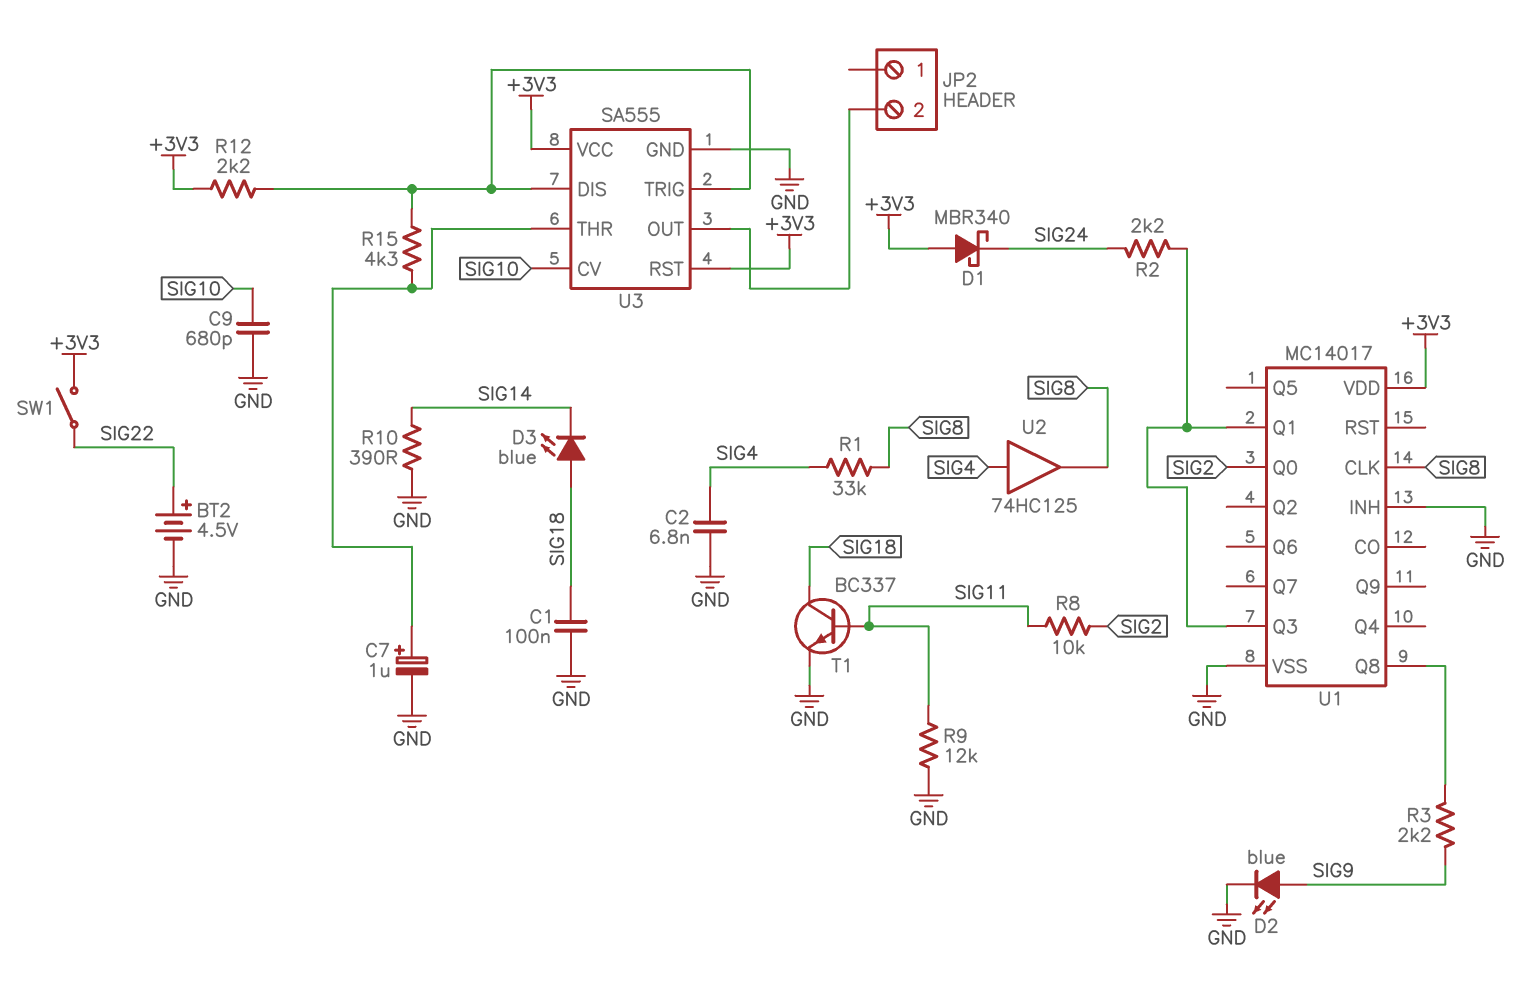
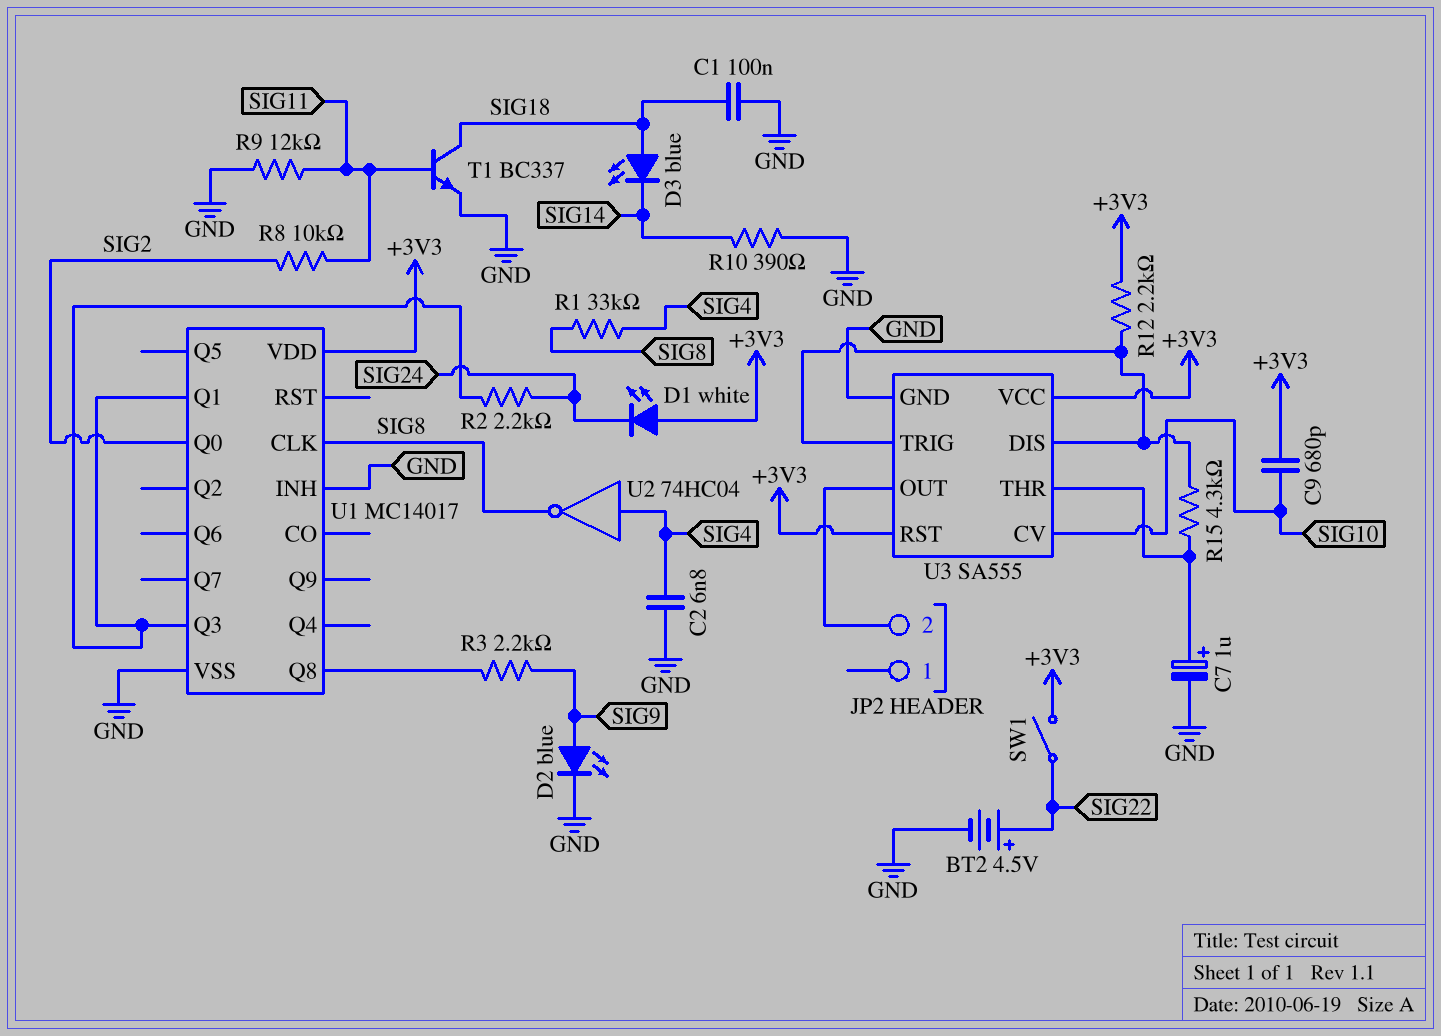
C9: 680pF (GND, SIG10) -> 680pF (+3V3, SIG10)
D1: schottky MBR340 (A +3V3, K SIG24) -> LED white (A +3V3, K SIG24)
U2: buffer 74HC125 (in SIG4, out SIG8) -> NOT 74HC04 (in SIG4, out SIG8)

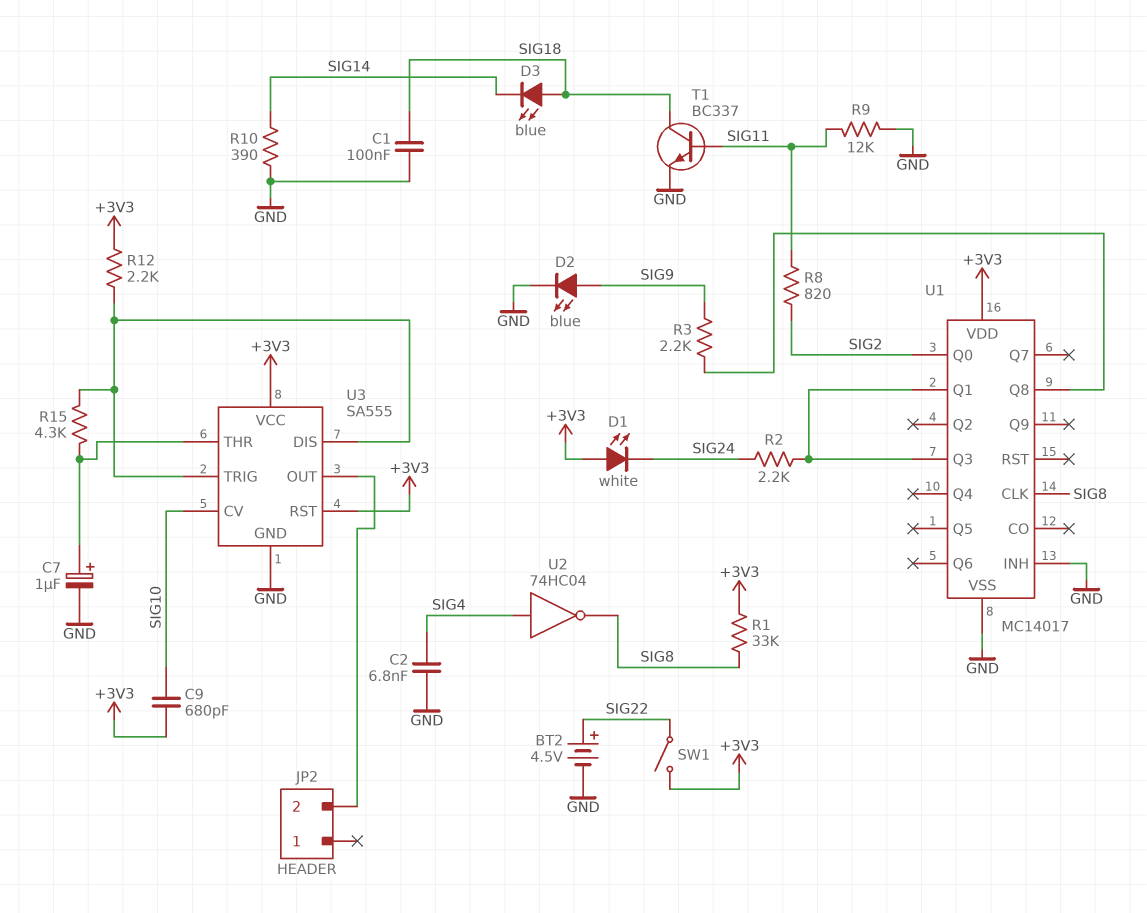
R1: 33k (SIG4, SIG8) -> 33k (+3V3, SIG8)
R8: 10k (SIG2, SIG11) -> 820 (SIG2, SIG11)

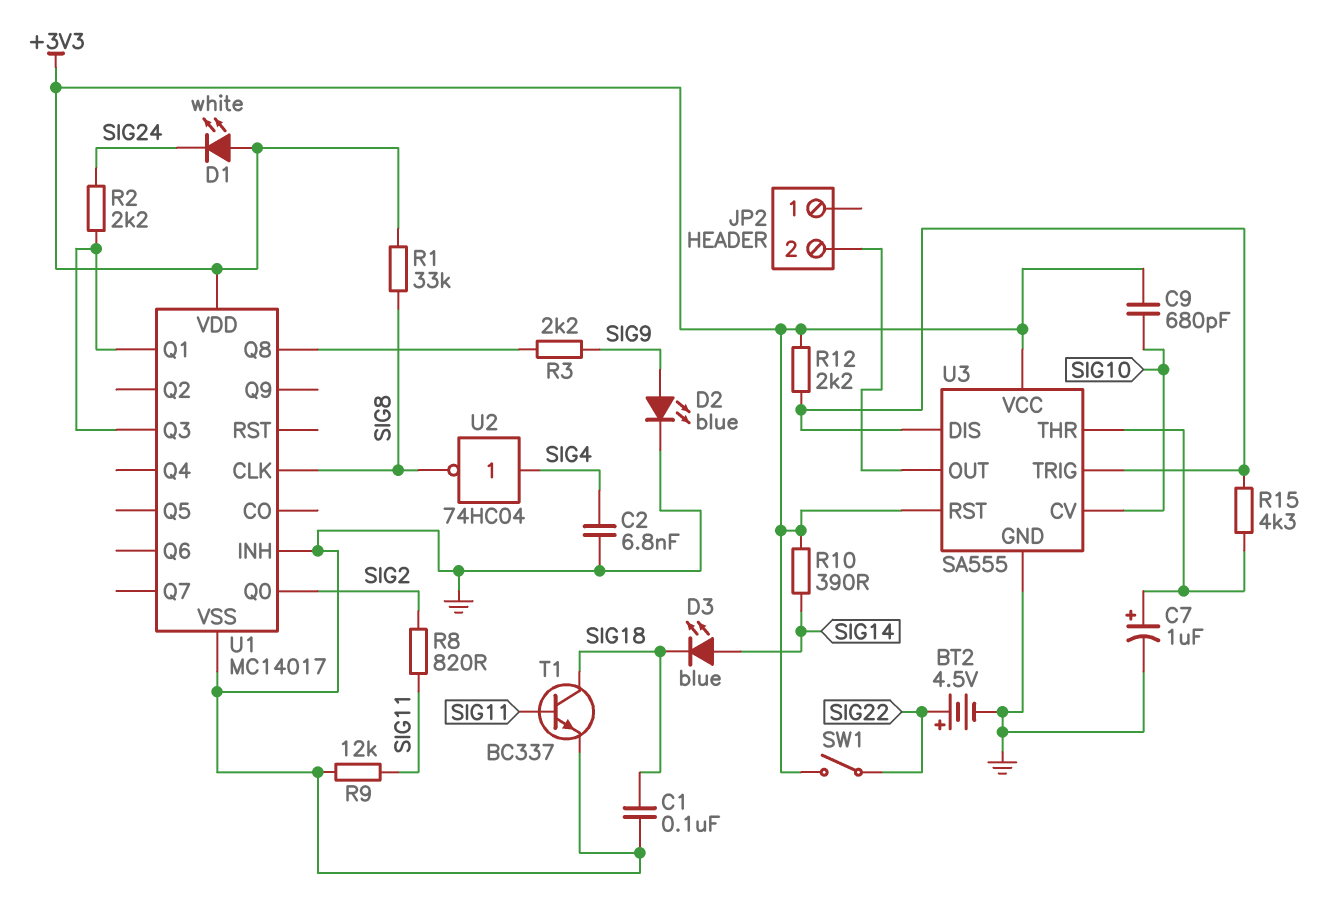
D3: LED blue (A SIG18, K SIG14) -> LED blue (A SIG14, K SIG18)
R10: 390 (GND, SIG14) -> 390 (+3V3, SIG14)

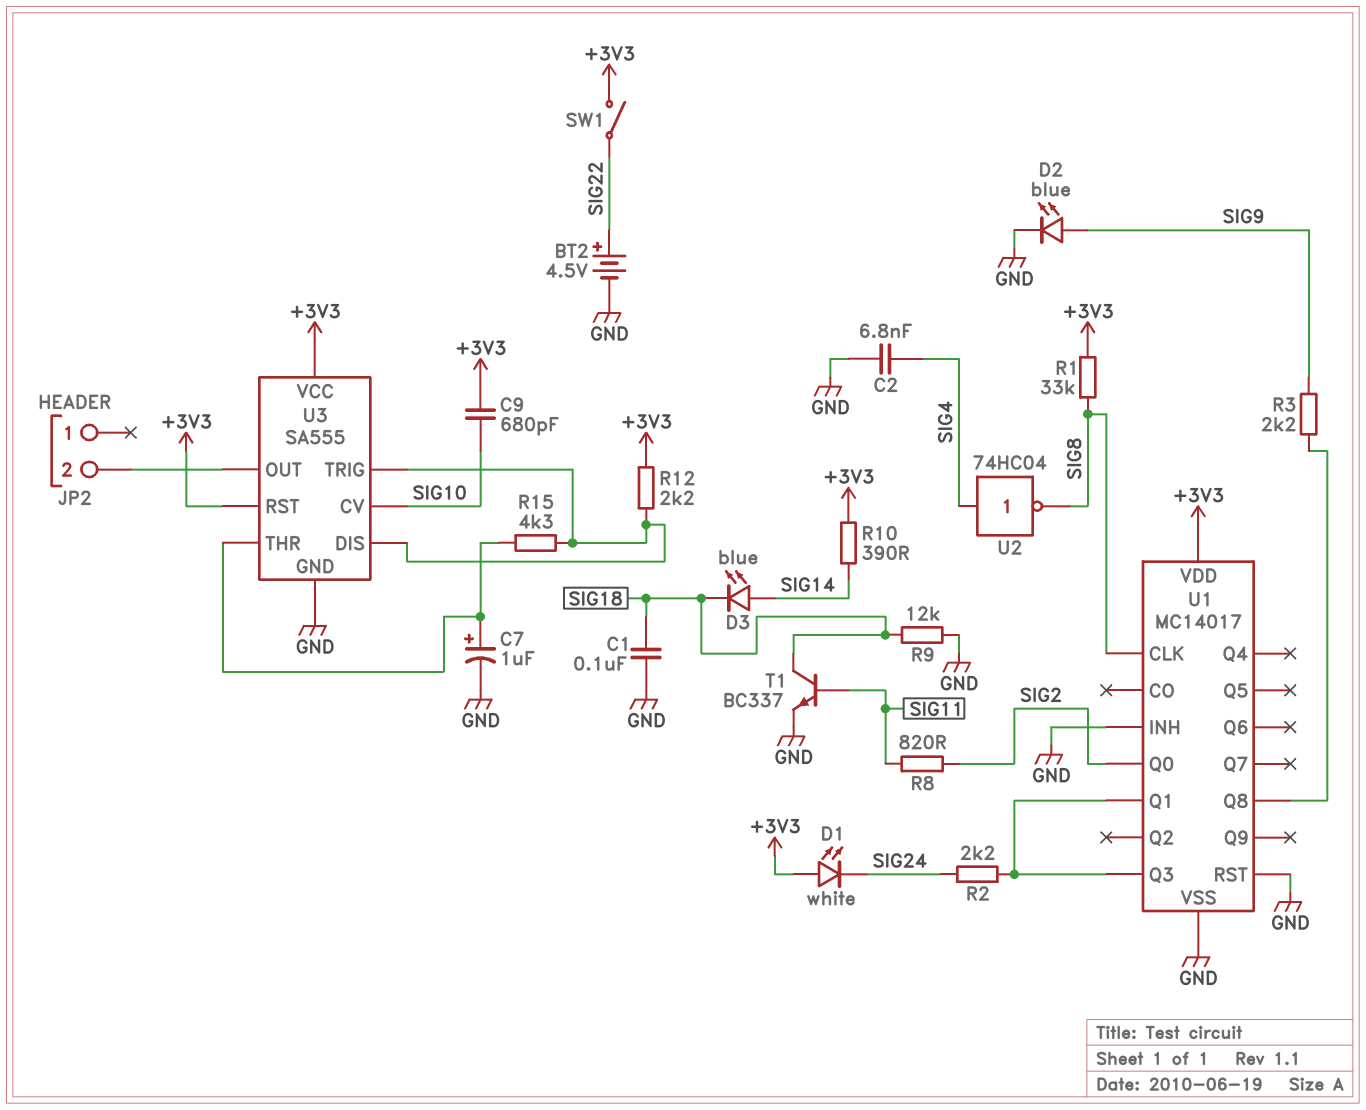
R9: 12k (GND, SIG11) -> 12k (GND, SIG18)
U1 pin RST: none -> GND

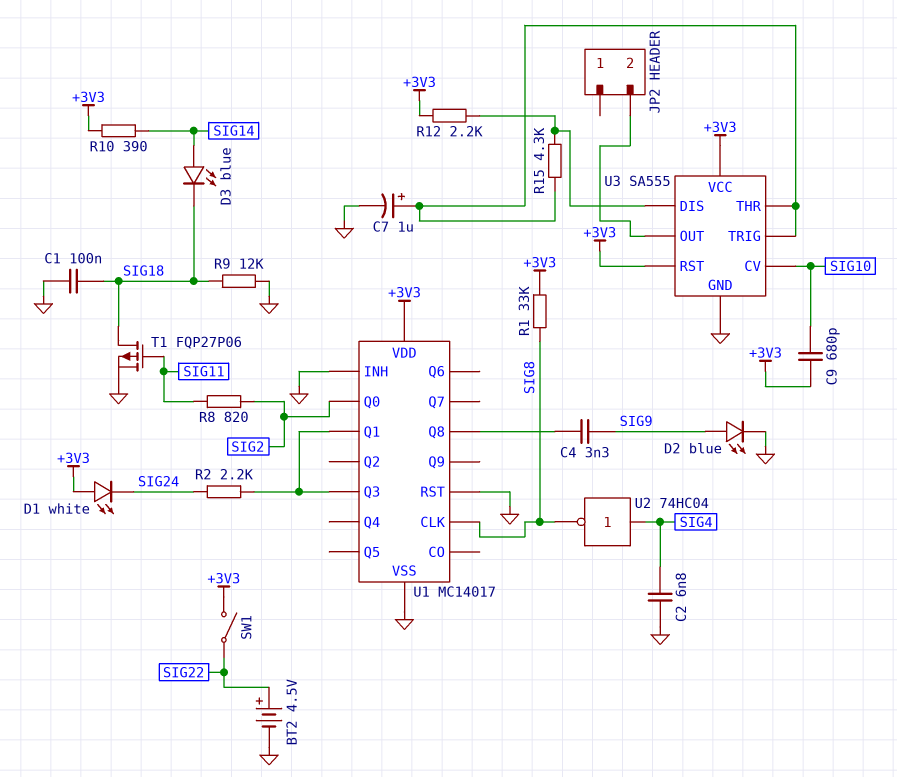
C4: none -> 3.3nF (SIG9, U1/Q8)
R3: 2.2k (SIG9, U1/Q8) -> none
T1: NPN BC337 (B SIG11, C SIG18, E GND) -> PMOS FQP27P06 (G SIG11, D SIG18, S GND)
U3 pin TRIG: U3/DIS -> U3/THR

